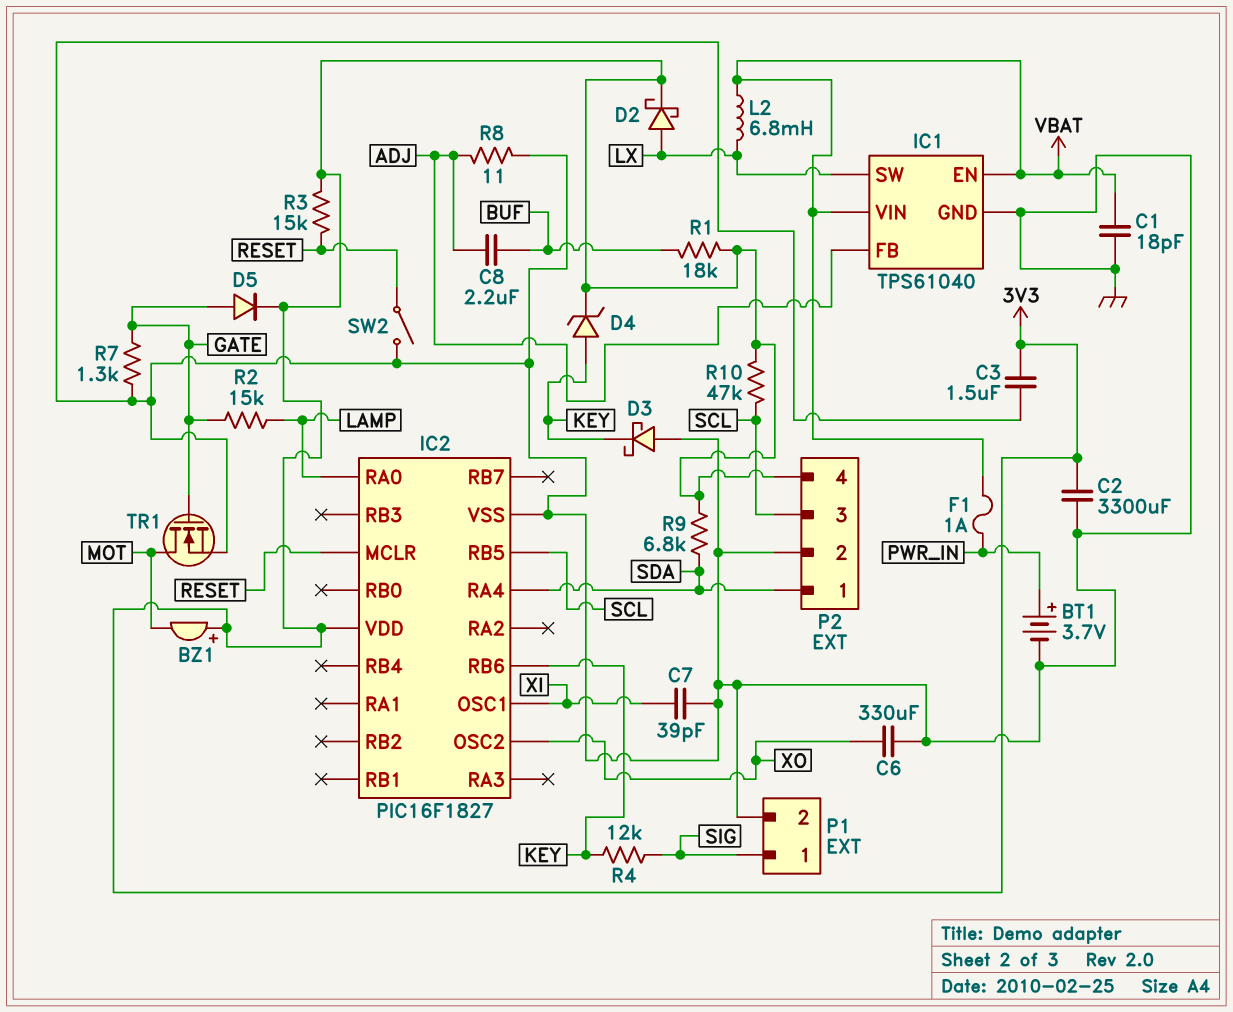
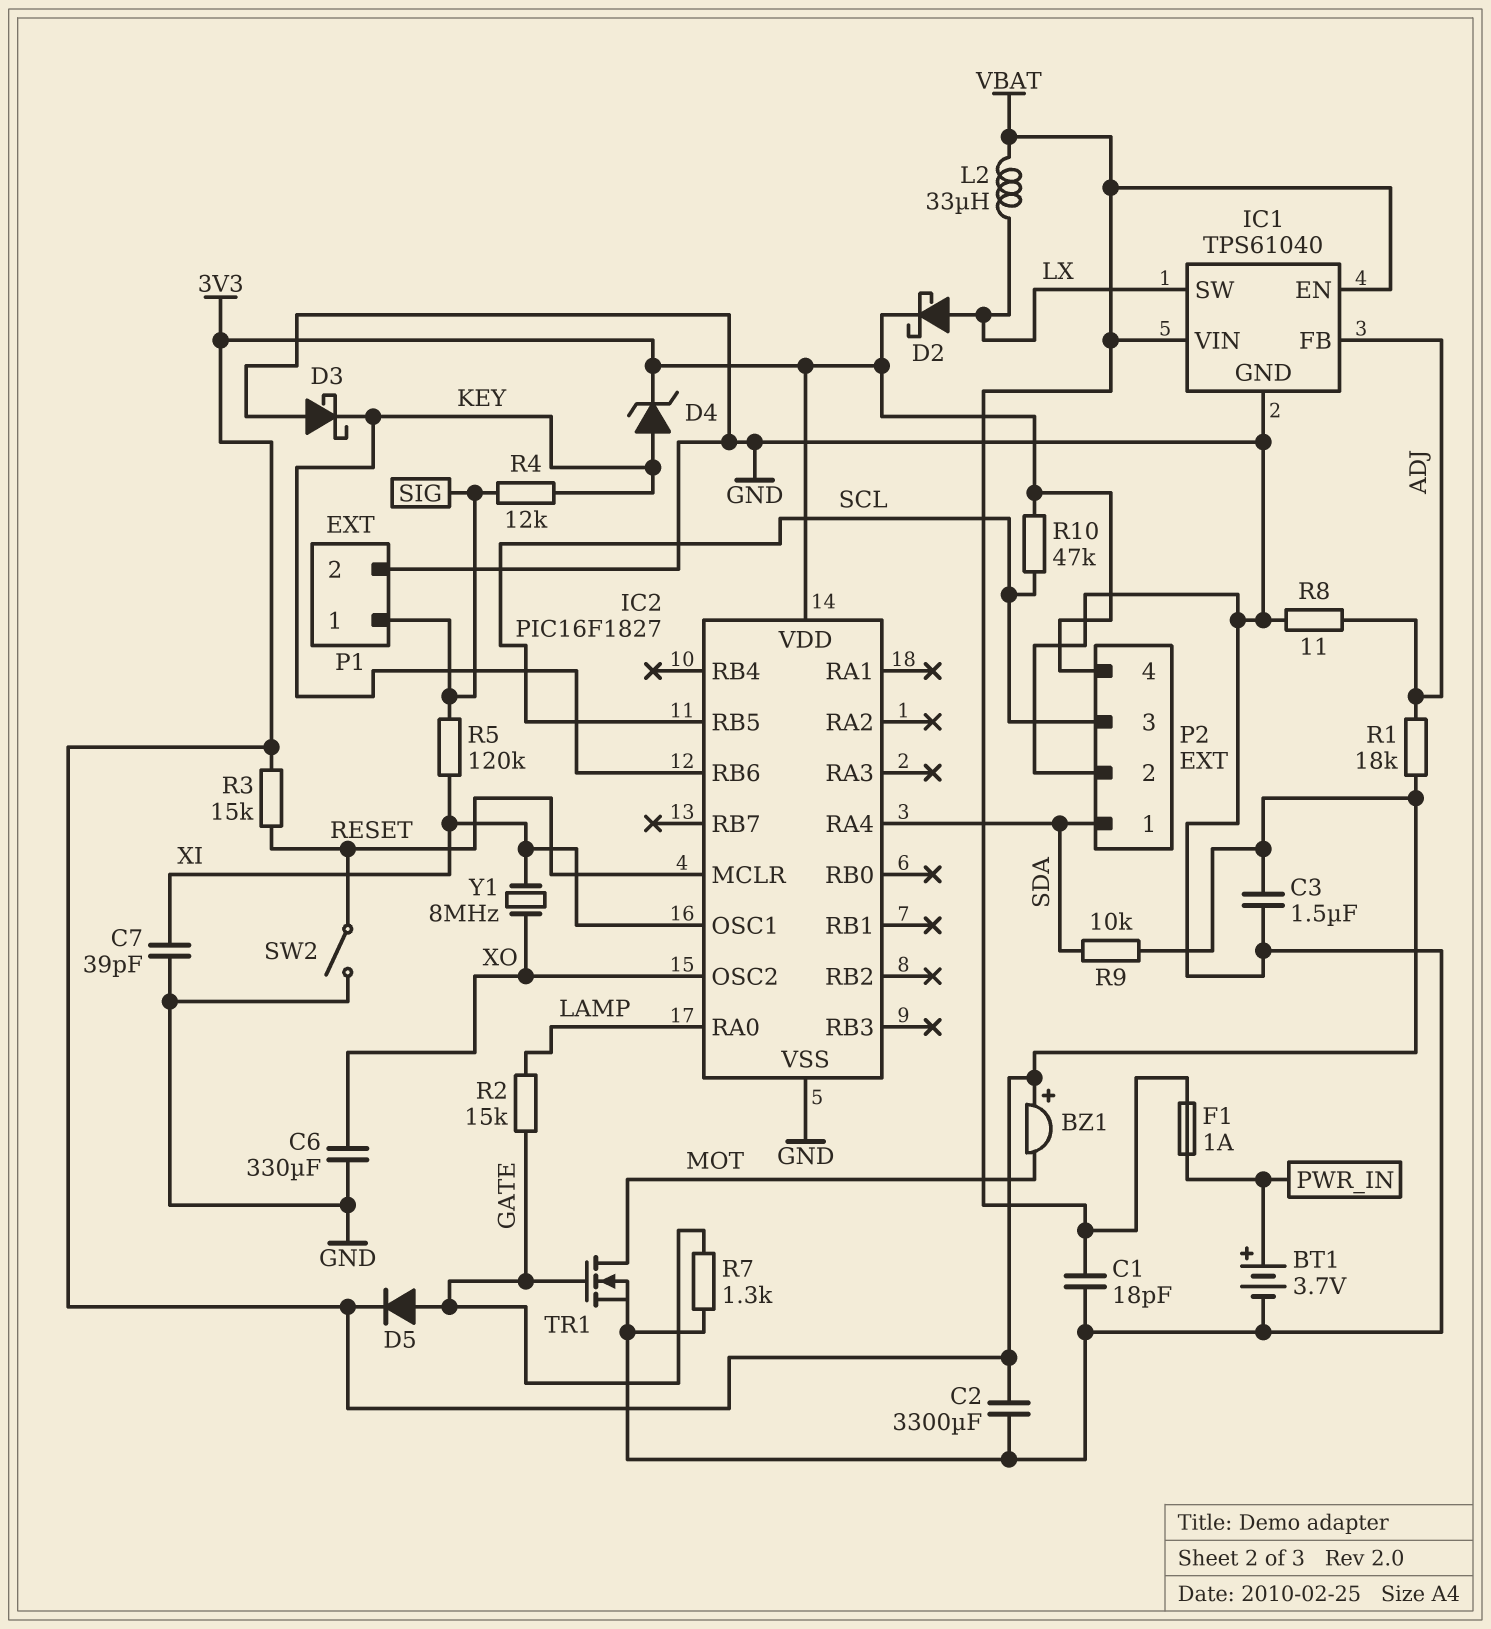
C8: 2.2uF (ADJ, BUF) -> none
L2: 6.8mH (LX, VBAT) -> 33uH (LX, VBAT)
R1: 18k (3V3, BUF) -> 18k (3V3, ADJ)
R5: none -> 120k (SIG, XI)
R9: 6.8k (3V3, SDA) -> 10k (3V3, SDA)
Y1: none -> 8MHz (XI, XO)

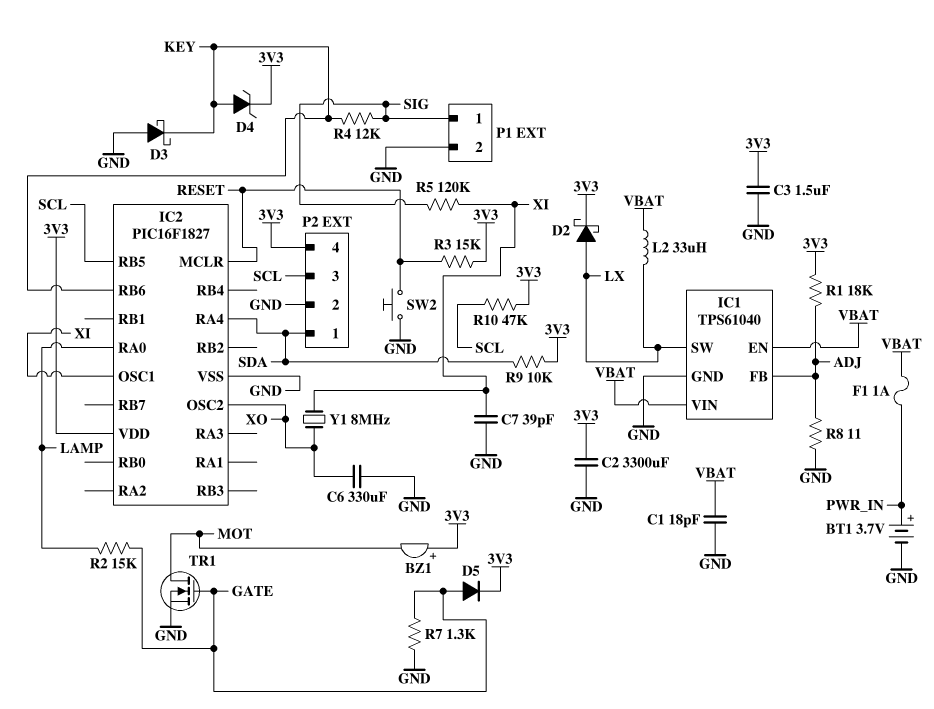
SW2: switch (GND, RESET) -> button (GND, RESET)

